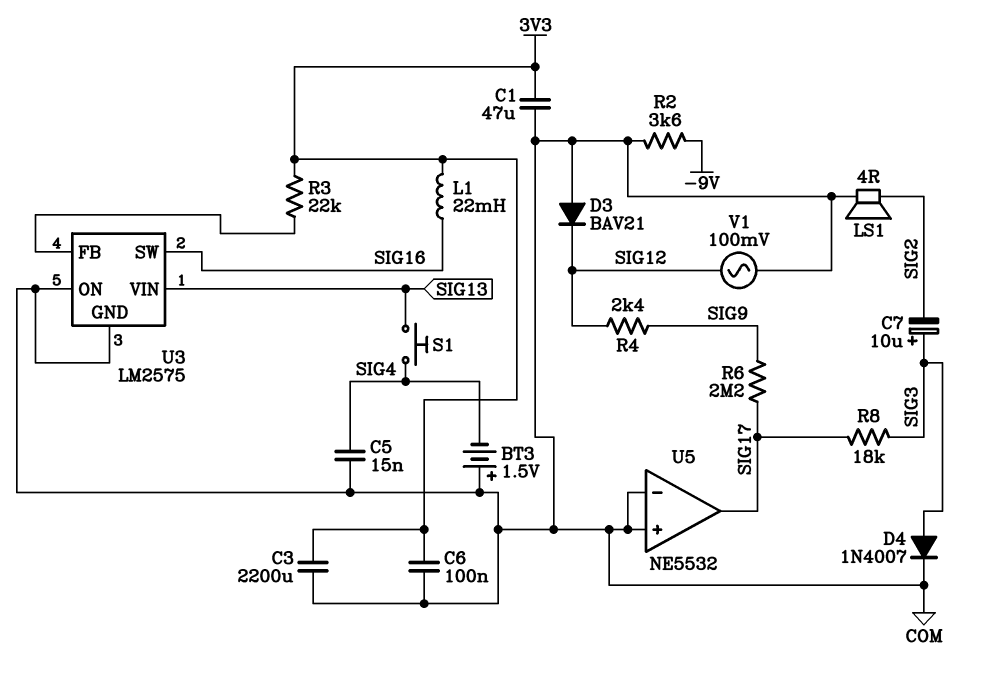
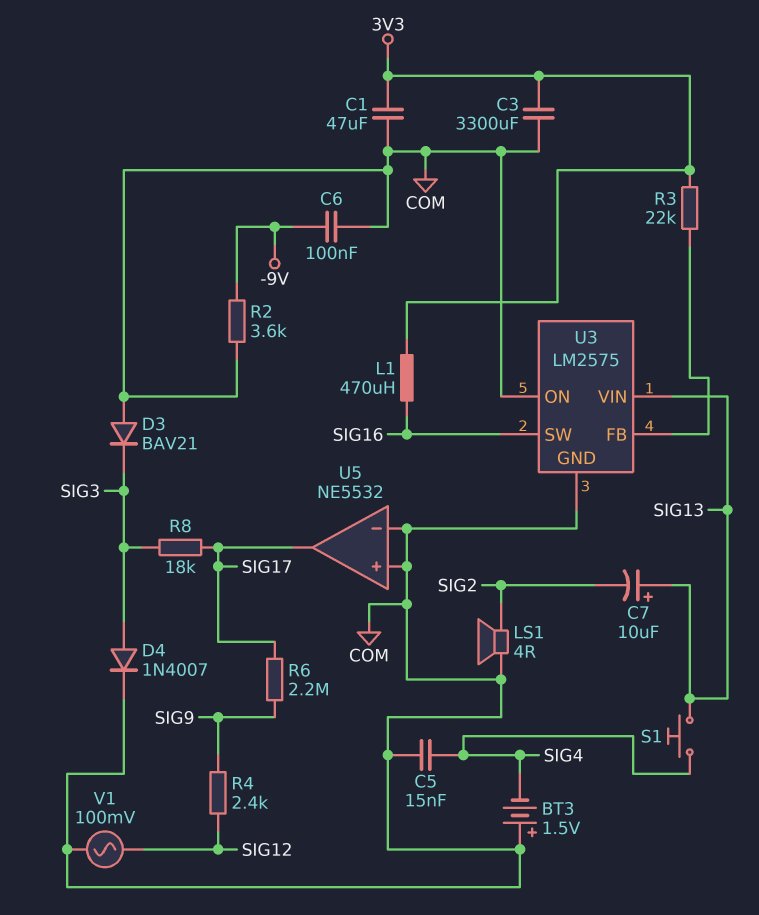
C3: 2200uF (3V3, COM) -> 3300uF (3V3, COM)
C6: 100nF (3V3, COM) -> 100nF (-9V, COM)
C7: 10uF (plus SIG3, minus SIG2) -> 10uF (plus SIG13, minus SIG2)
D3: diode BAV21 (A COM, K SIG12) -> diode BAV21 (A COM, K SIG3)
L1: 22mH (3V3, SIG16) -> 470uH (3V3, SIG16)

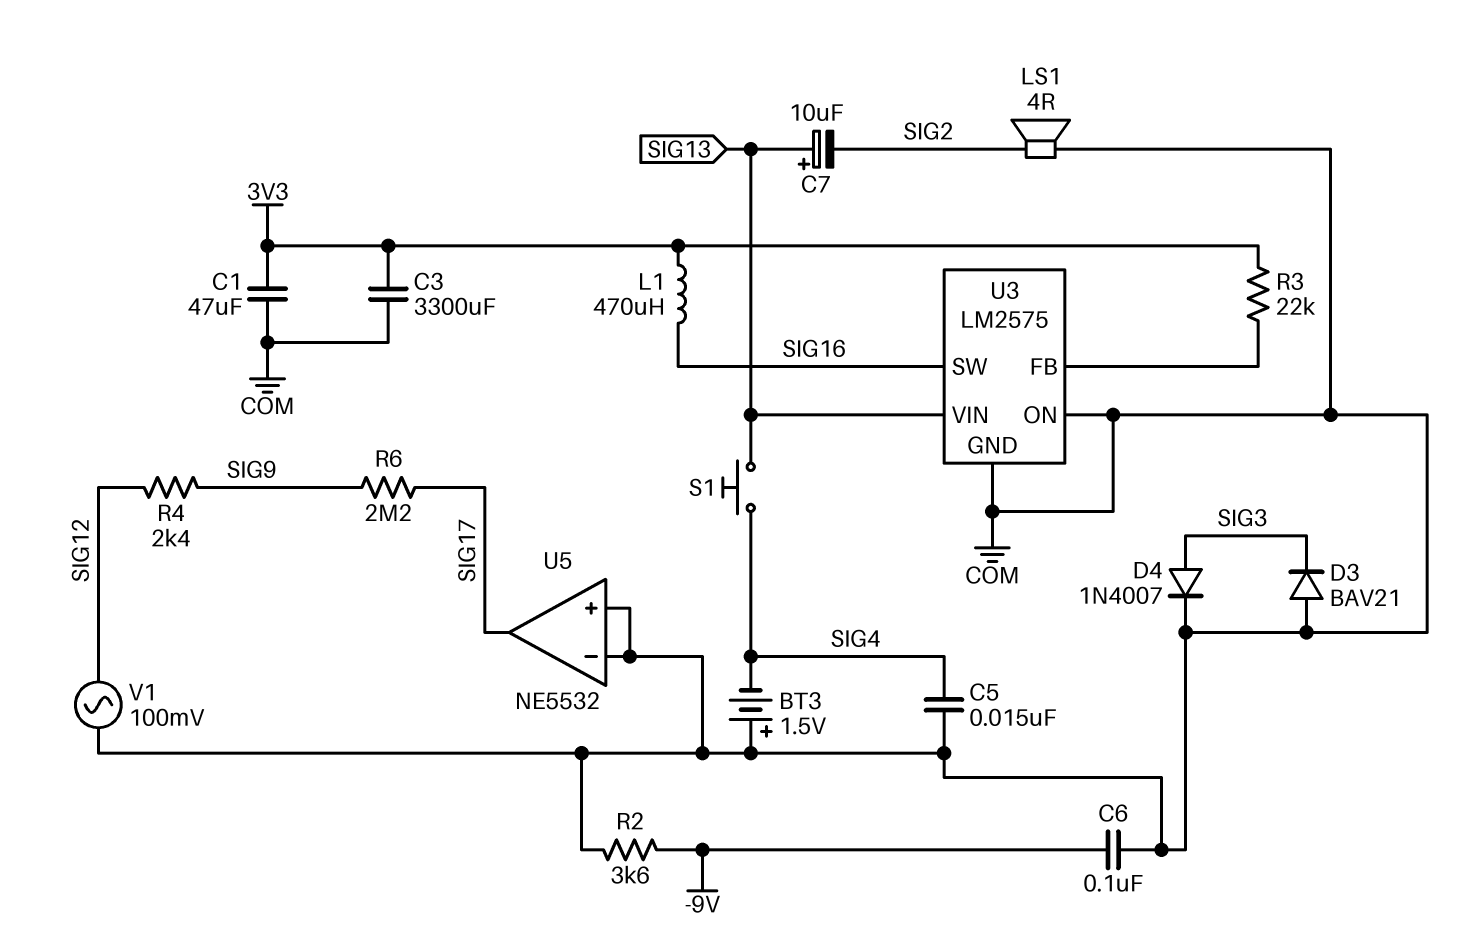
R8: 18k (SIG3, SIG17) -> none

